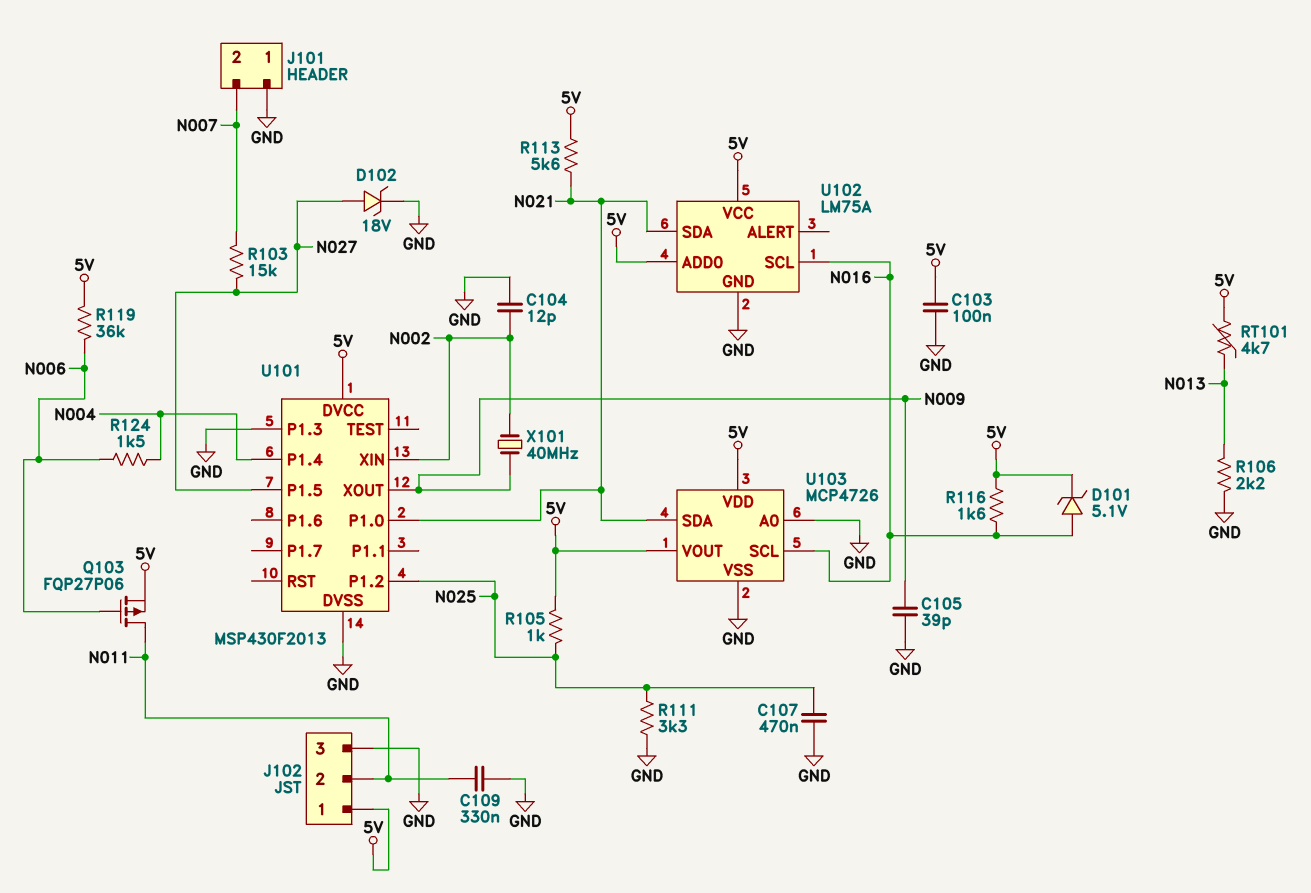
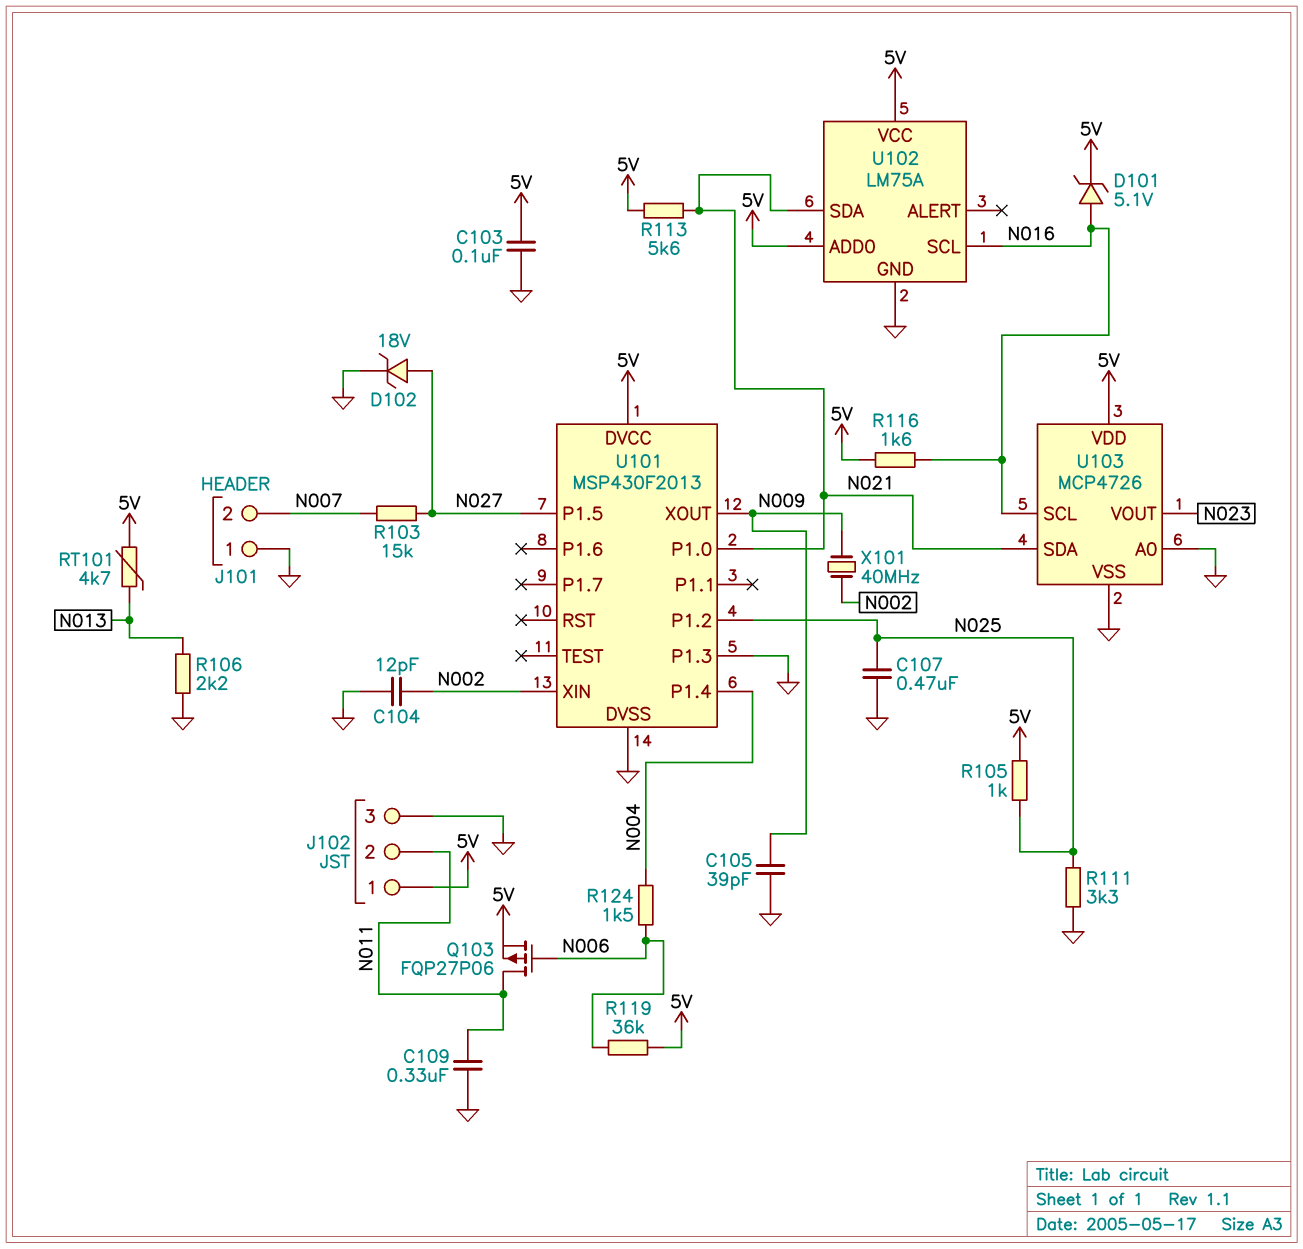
U103 pin VOUT: 5V -> N023

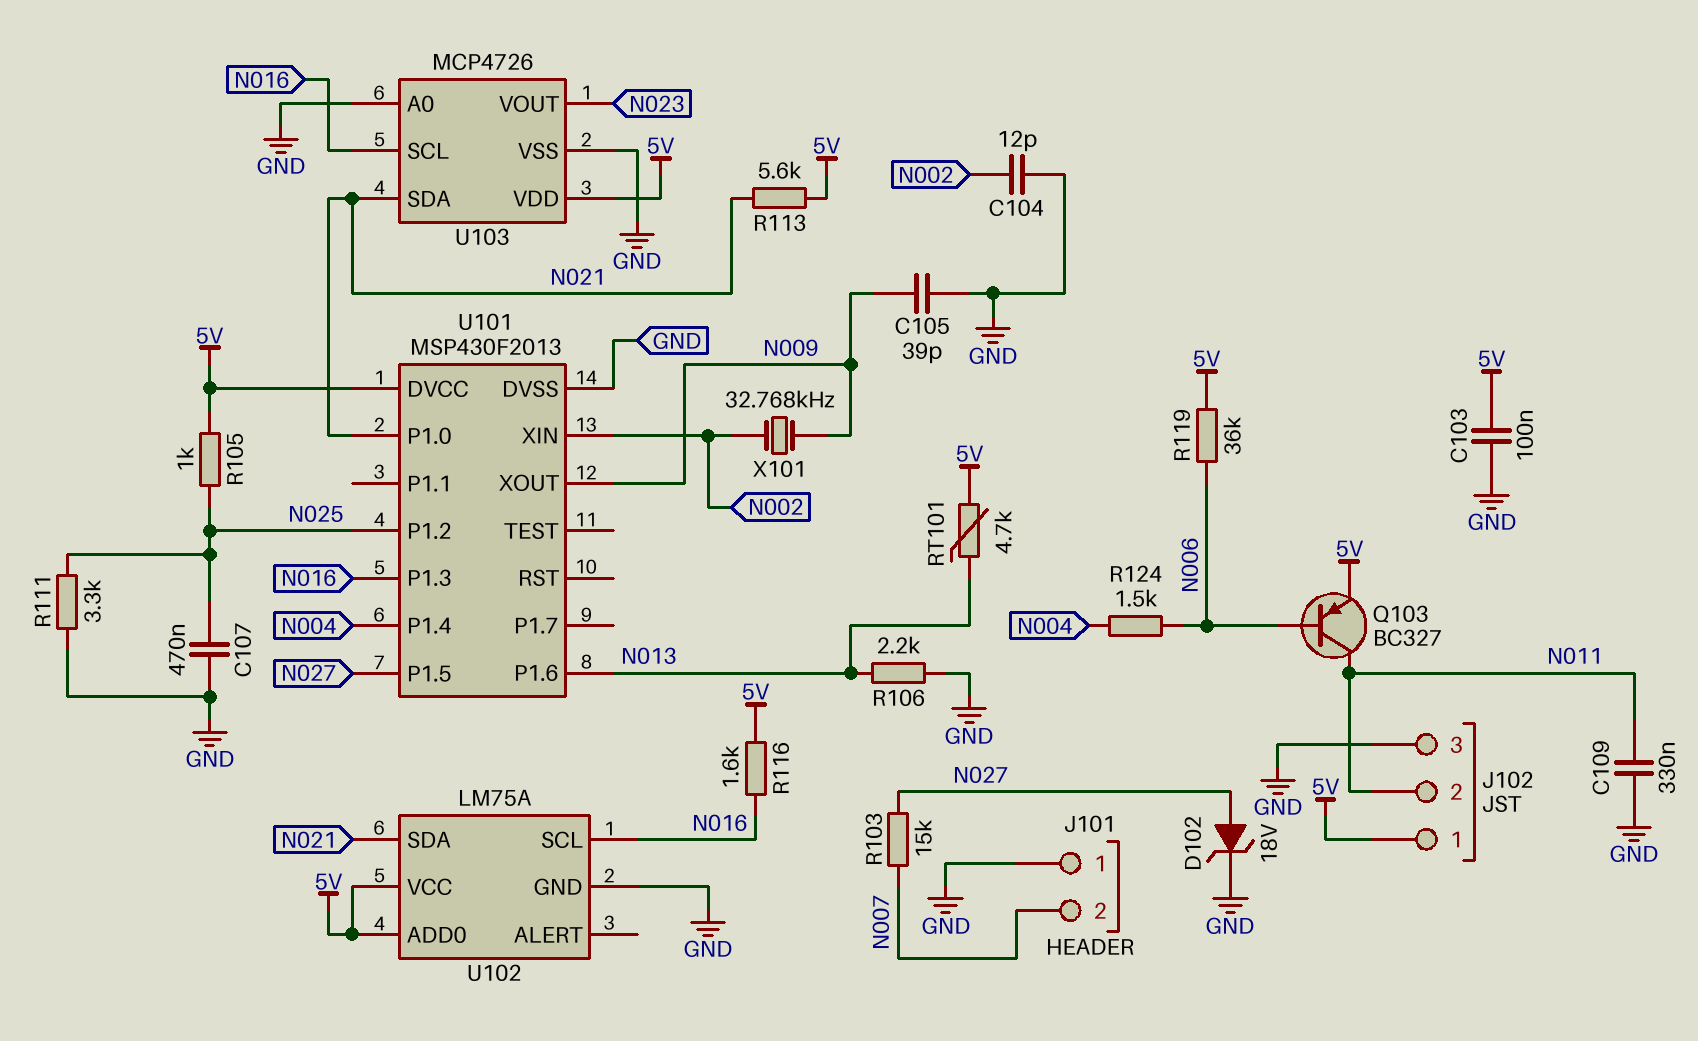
D101: zener 5.1V (A N016, K 5V) -> none
Q103: PMOS FQP27P06 (G N006, D N011, S 5V) -> PNP BC327 (B N006, C N011, E 5V)
U101 pin P1.3: GND -> N016
U101 pin P1.6: none -> N013
X101: 40MHz (N002, N009) -> 32.768kHz (N002, N009)

